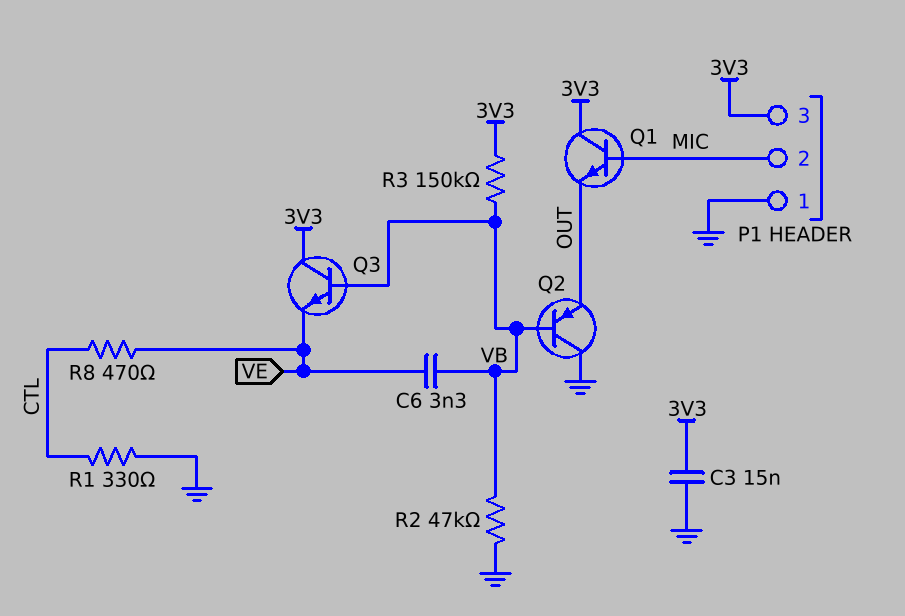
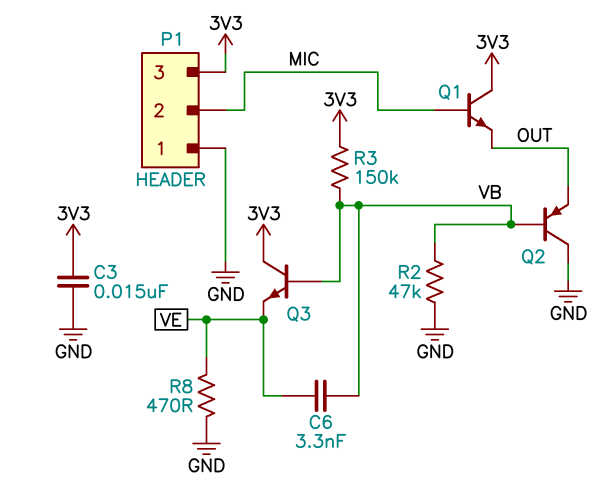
R1: 330 (CTL, GND) -> none
R8: 470 (CTL, VE) -> 470 (GND, VE)

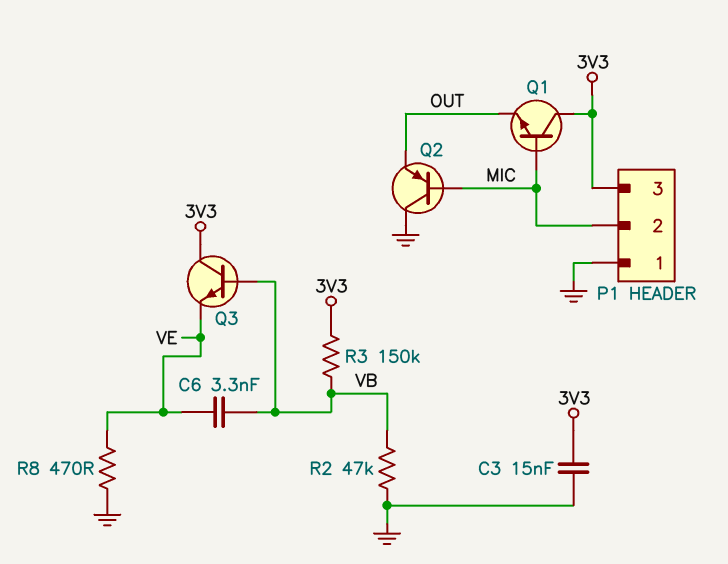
Q2: PNP (B VB, C GND, E OUT) -> PNP (B MIC, C GND, E OUT)

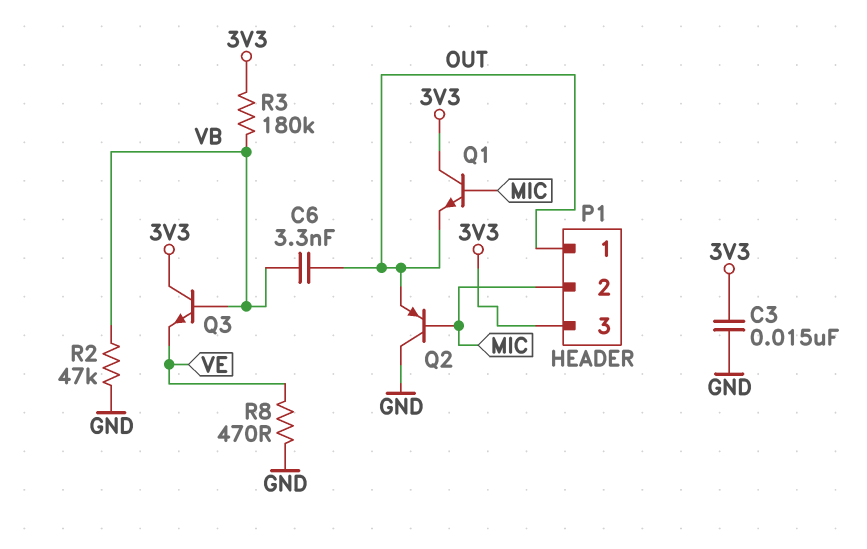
C6: 3.3nF (VB, VE) -> 3.3nF (OUT, VB)
P1 pin 1: GND -> OUT
R3: 150k (3V3, VB) -> 180k (3V3, VB)

